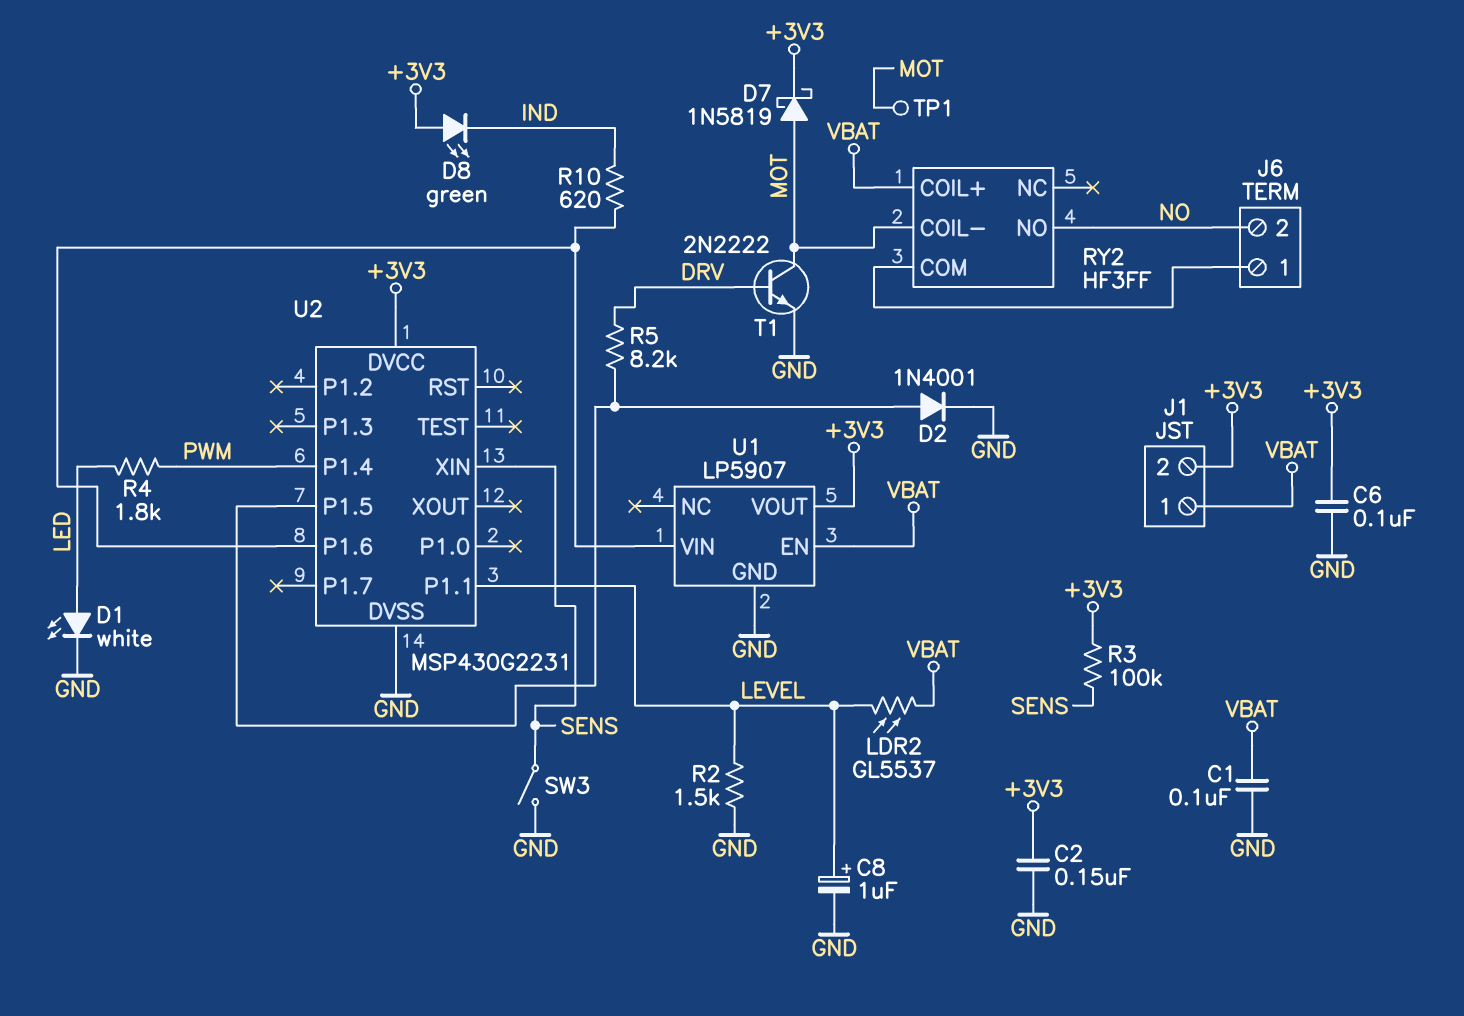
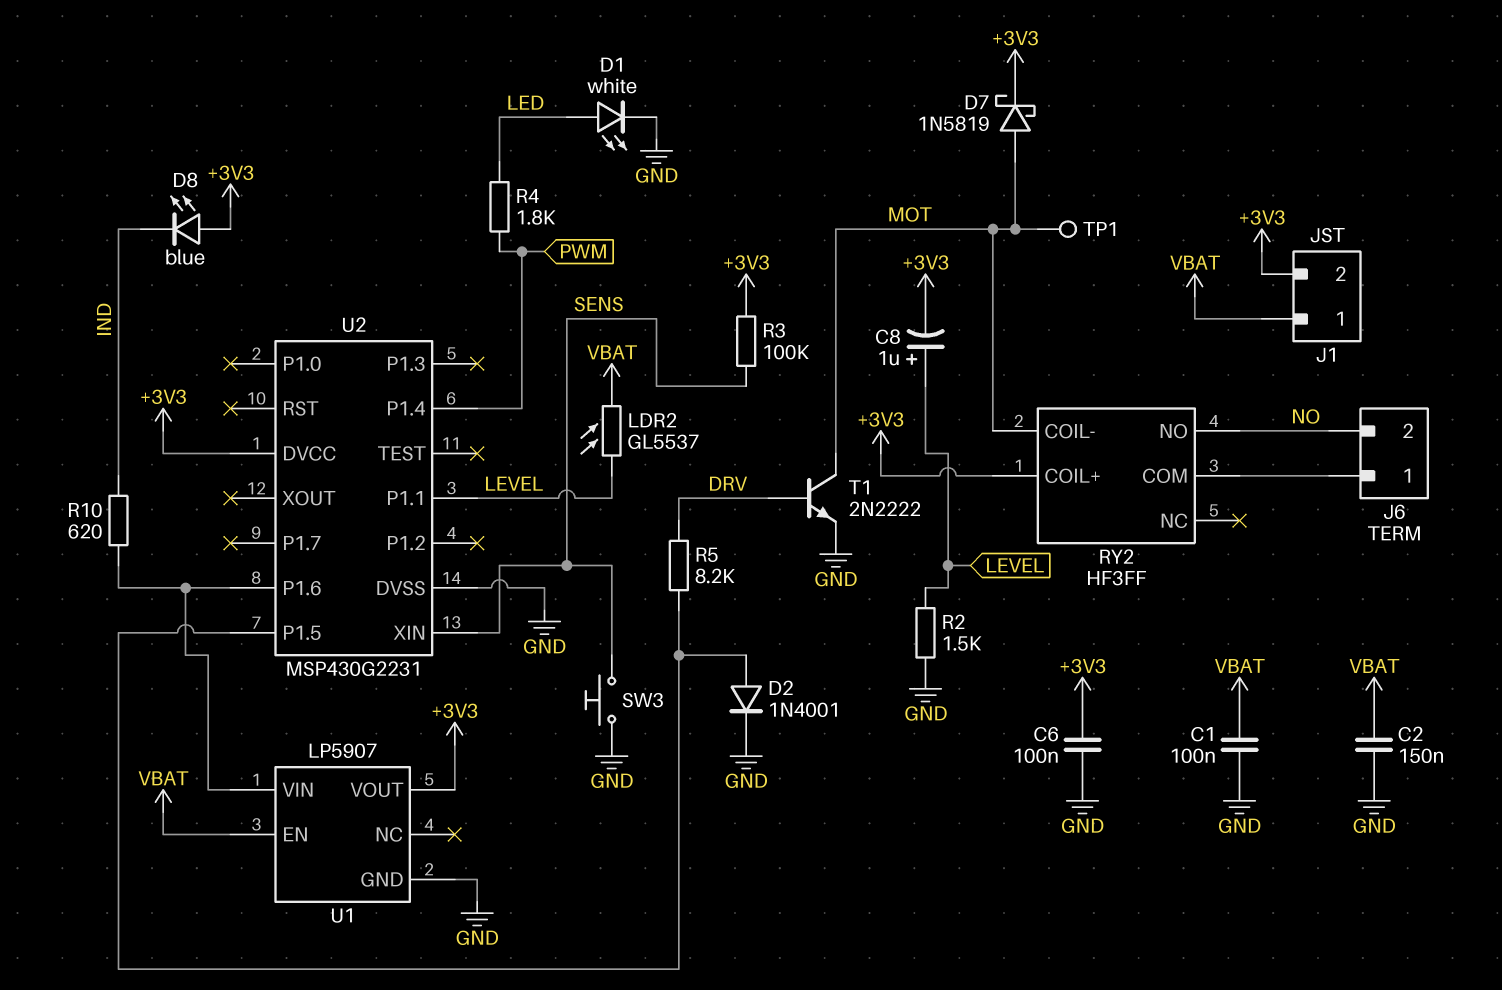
C2: 150nF (+3V3, GND) -> 150nF (GND, VBAT)
C8: 1uF (plus LEVEL, minus GND) -> 1uF (plus LEVEL, minus +3V3)
D8: LED green (A +3V3, K IND) -> LED blue (A +3V3, K IND)
RY2 pin COIL+: VBAT -> +3V3
SW3: switch (GND, SENS) -> button (GND, SENS)

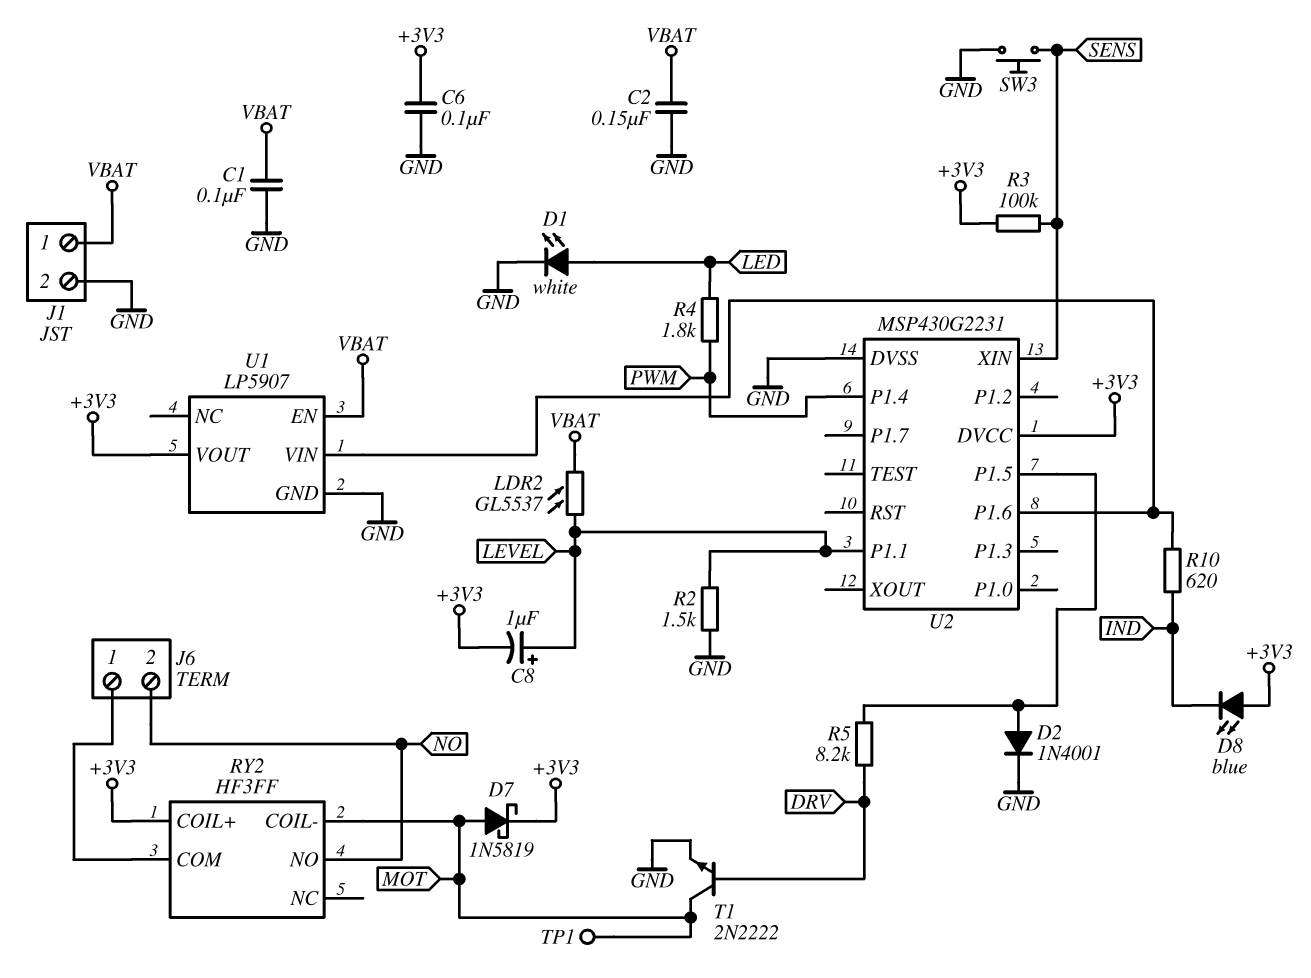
J1 pin 2: +3V3 -> GND

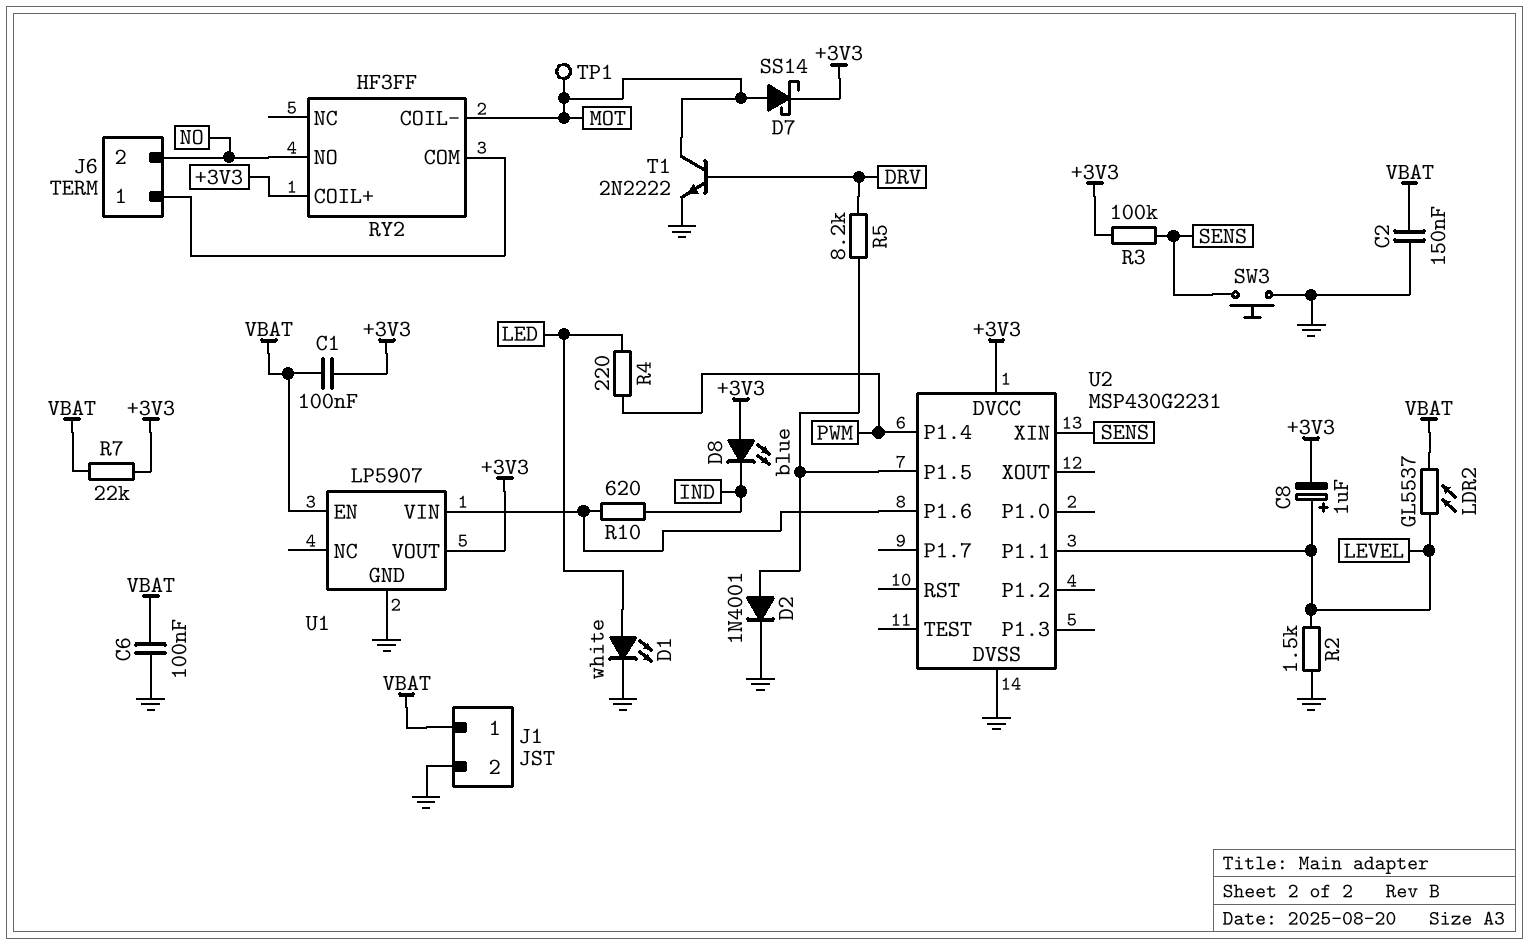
C1: 100nF (GND, VBAT) -> 100nF (+3V3, VBAT)
C6: 100nF (+3V3, GND) -> 100nF (GND, VBAT)
D7: schottky 1N5819 (A MOT, K +3V3) -> schottky SS14 (A MOT, K +3V3)
R4: 1.8k (LED, PWM) -> 220 (LED, PWM)
R7: none -> 22k (+3V3, VBAT)

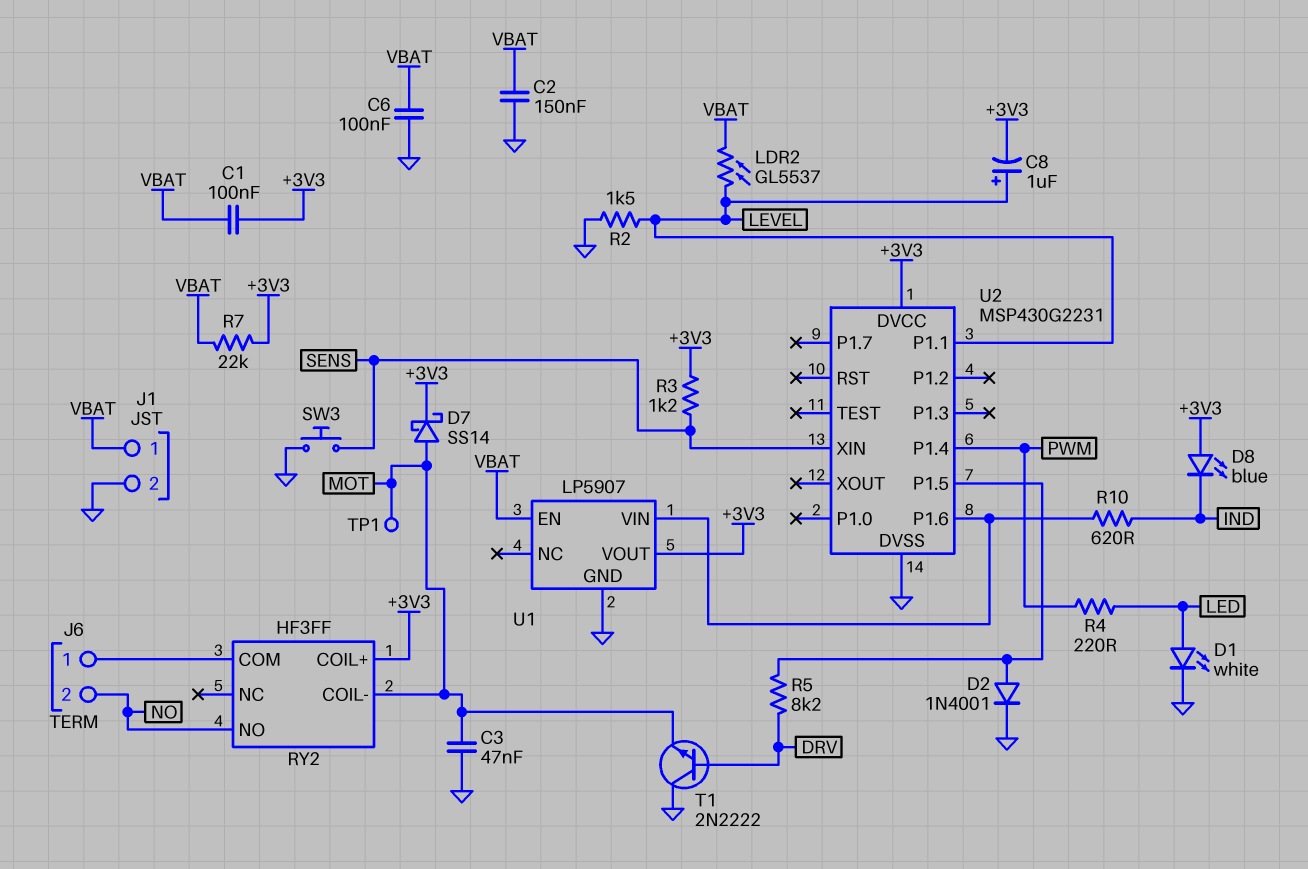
C3: none -> 47nF (GND, MOT)
R3: 100k (+3V3, SENS) -> 1.2k (+3V3, SENS)
T1: NPN 2N2222 (B DRV, C MOT, E GND) -> NPN 2N2222 (B DRV, C GND, E MOT)

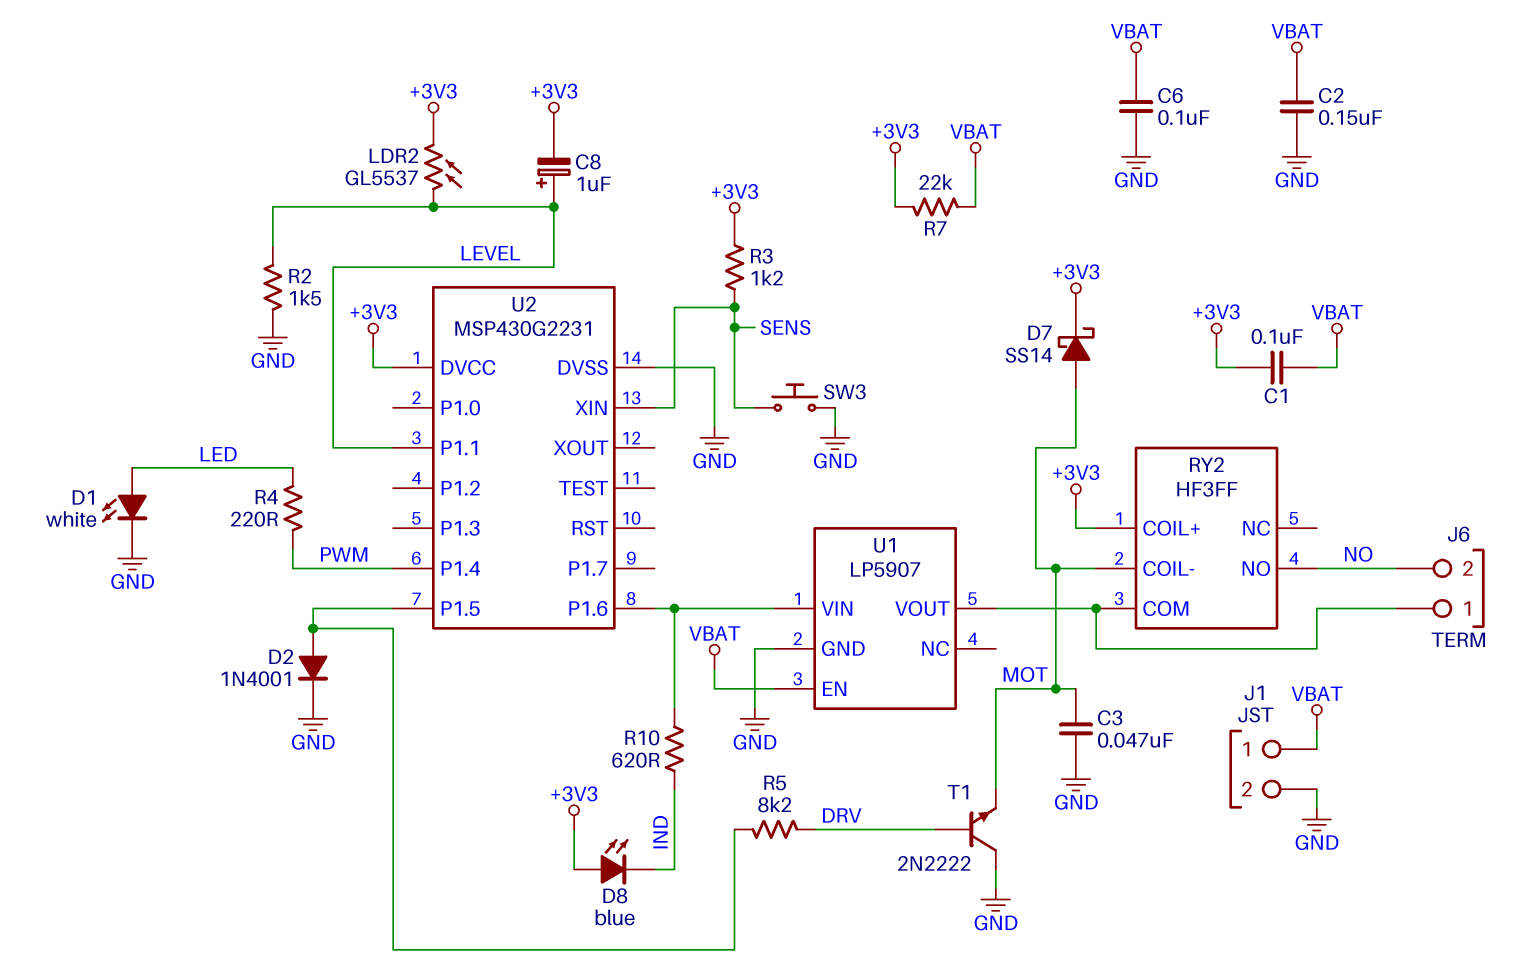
LDR2: GL5537 (LEVEL, VBAT) -> GL5537 (+3V3, LEVEL)
TP1: test point (MOT) -> none
U1 pin VOUT: +3V3 -> J6/1

